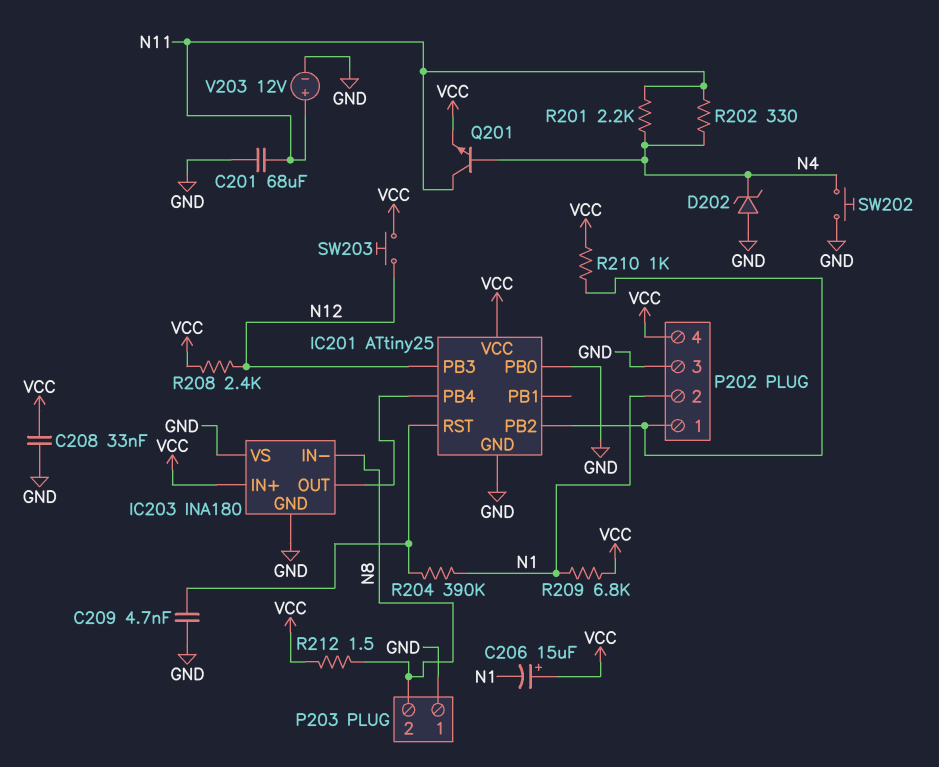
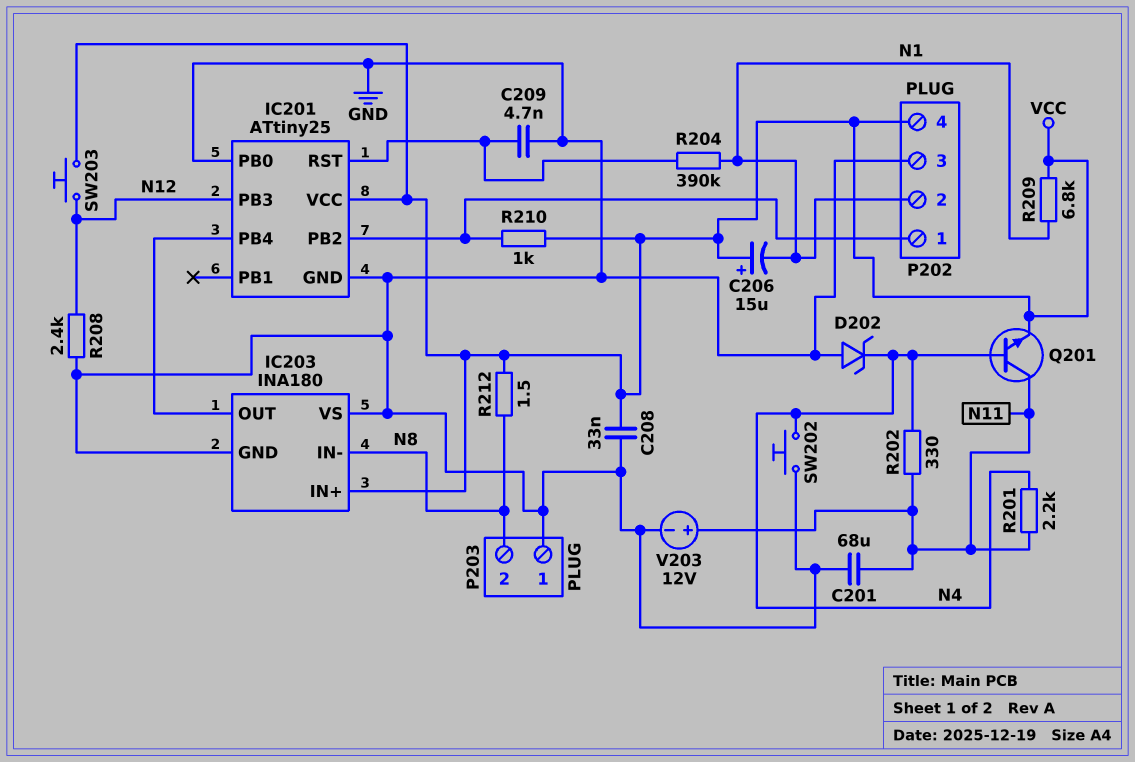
R208: 2.4k (N12, VCC) -> 2.4k (GND, N12)

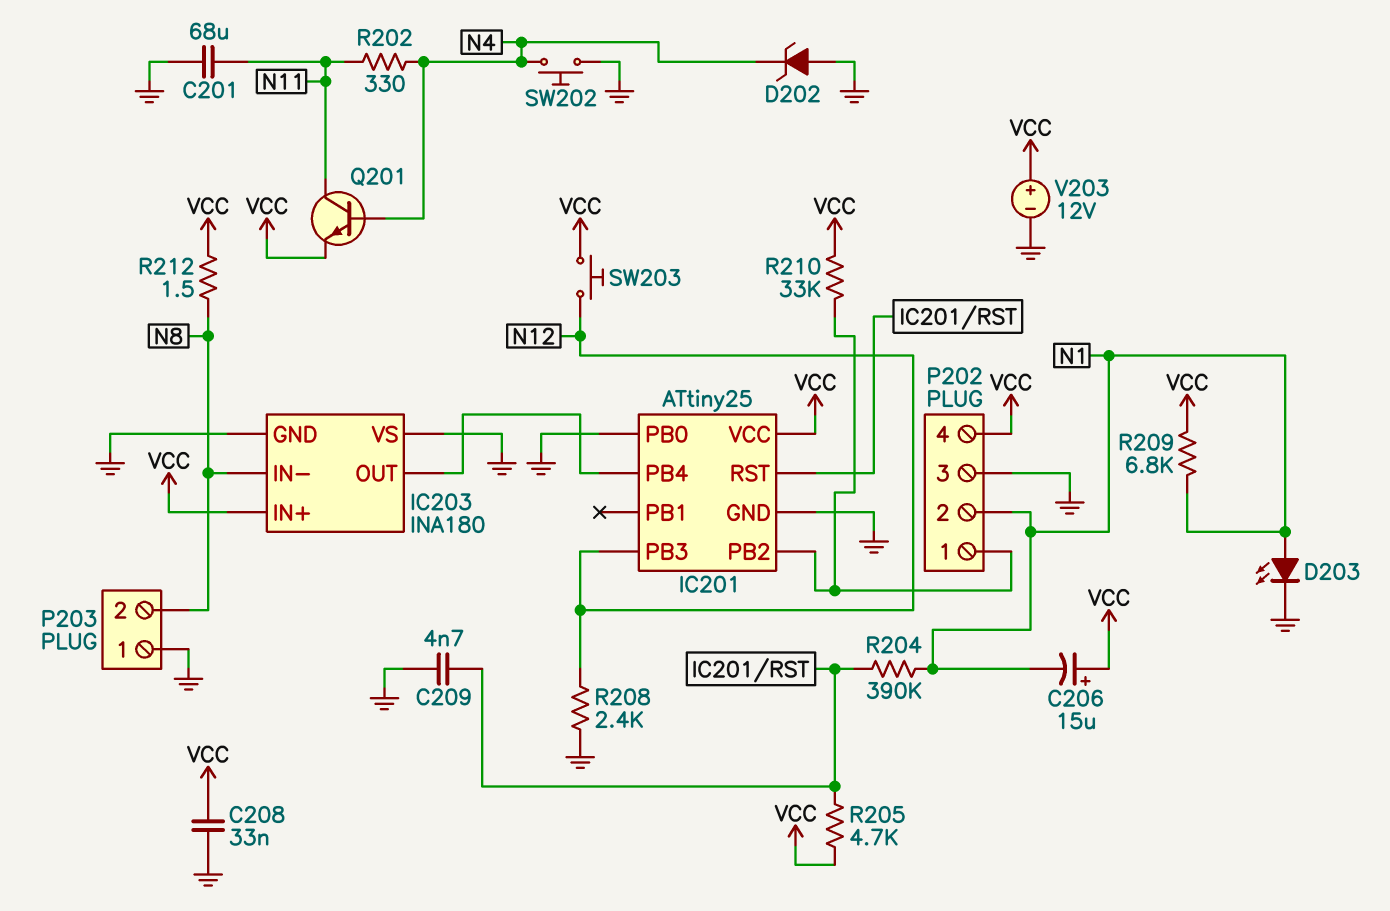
D203: none -> LED (A N1, K GND)
R201: 2.2k (N4, N11) -> none
R205: none -> 4.7k (IC201/RST, VCC)
R210: 1k (IC201/PB2, VCC) -> 33k (IC201/PB2, VCC)
V203: 12V (plus N11, minus GND) -> 12V (plus VCC, minus GND)

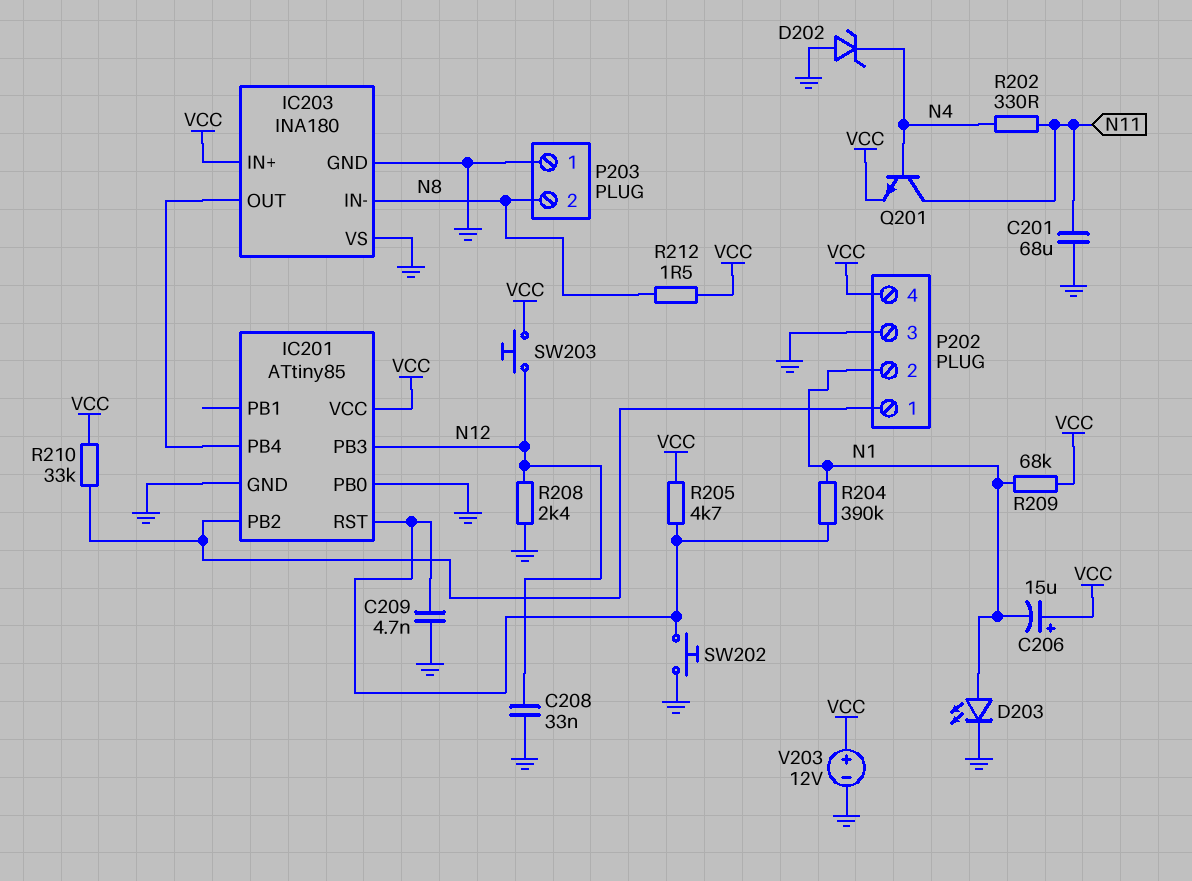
C208: 33nF (GND, VCC) -> 33nF (GND, N12)
IC201: ATtiny25 -> ATtiny85
R209: 6.8k (N1, VCC) -> 68k (N1, VCC)
SW202: button (GND, N4) -> button (GND, IC201/RST)

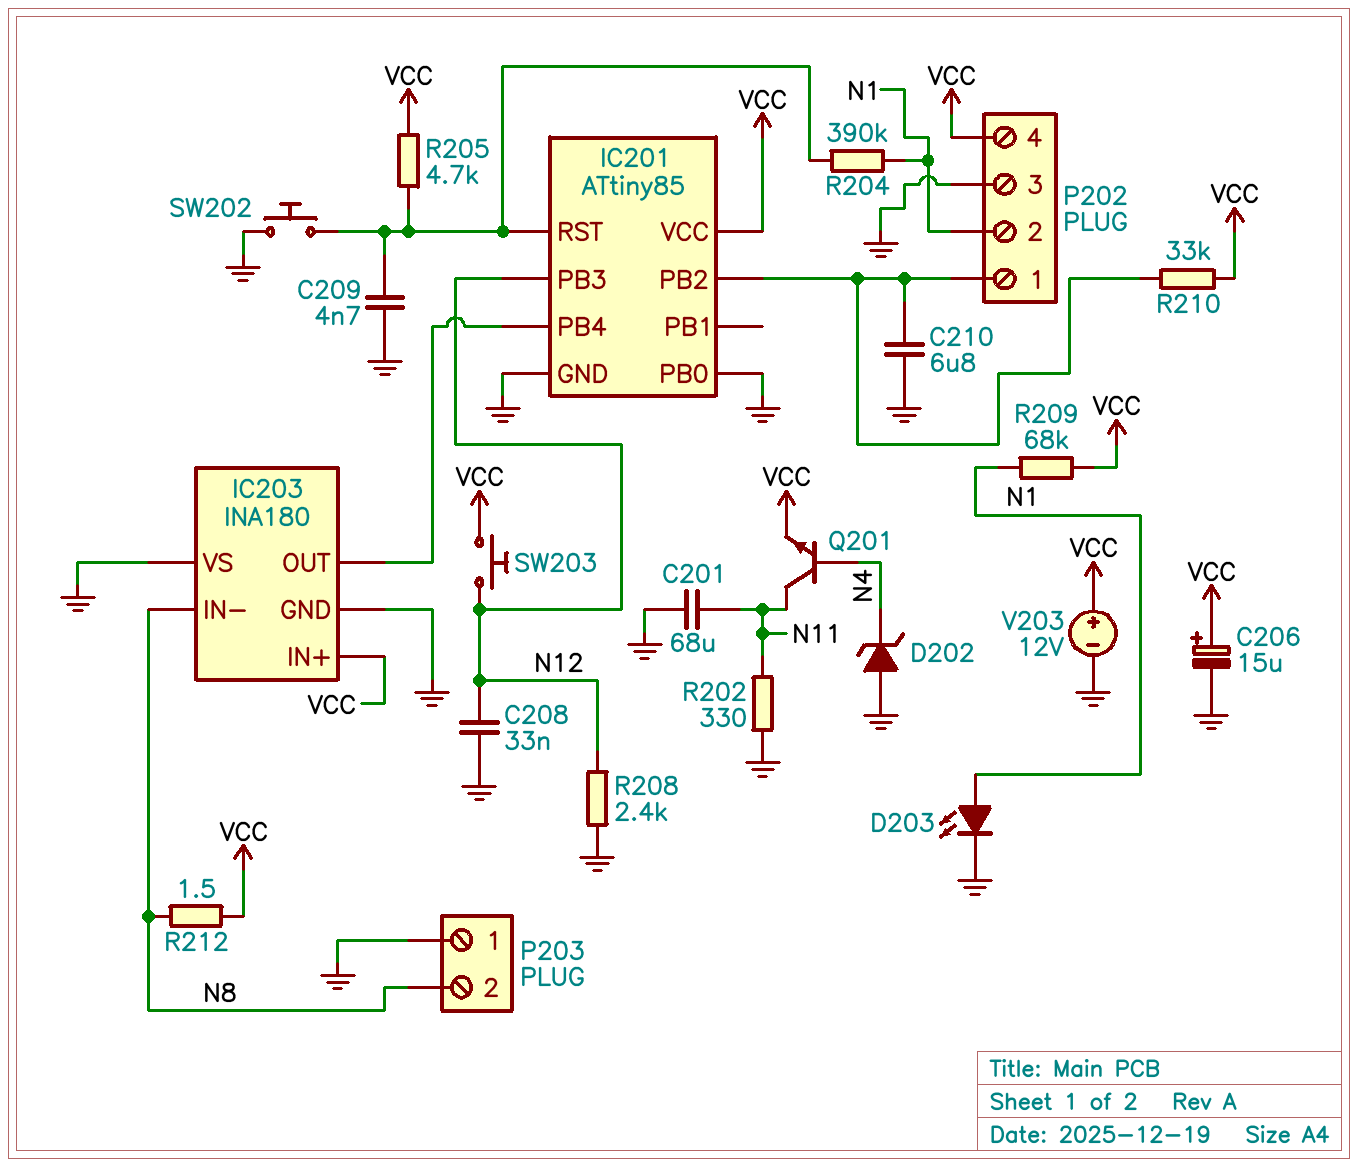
C206: 15uF (plus VCC, minus N1) -> 15uF (plus VCC, minus GND)
C210: none -> 6.8uF (GND, IC201/PB2)
R202: 330 (N4, N11) -> 330 (GND, N11)

